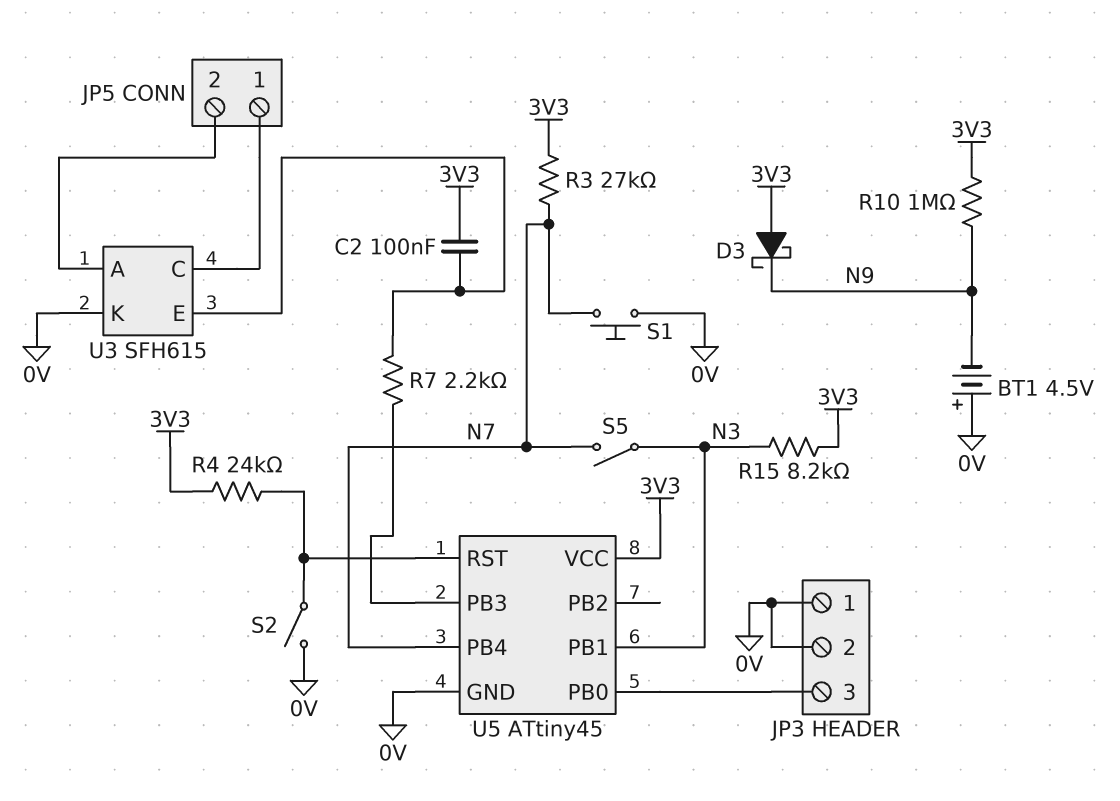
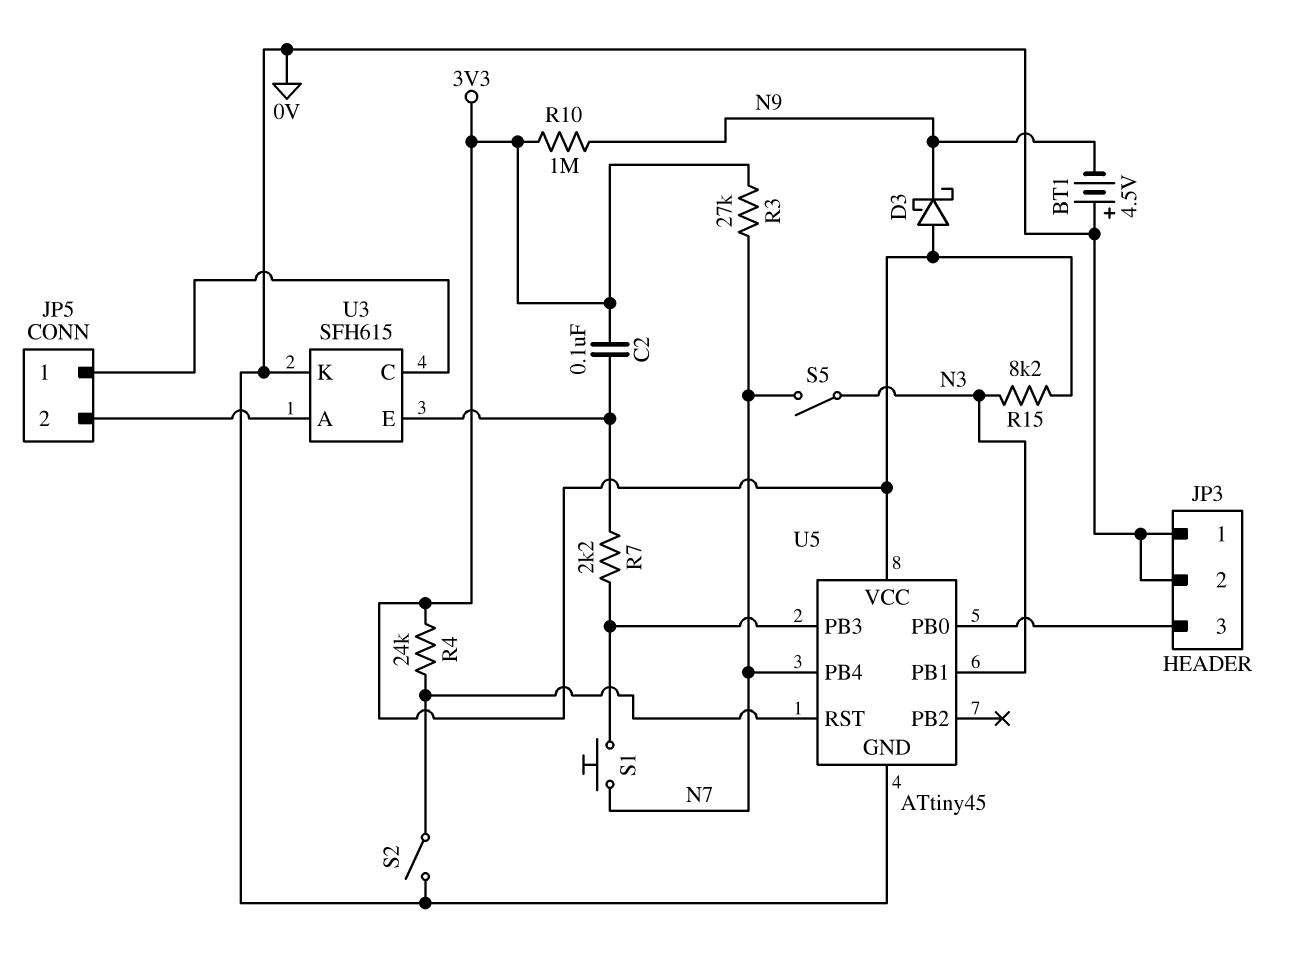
S1: button (0V, N7) -> button (N7, U5/PB3)

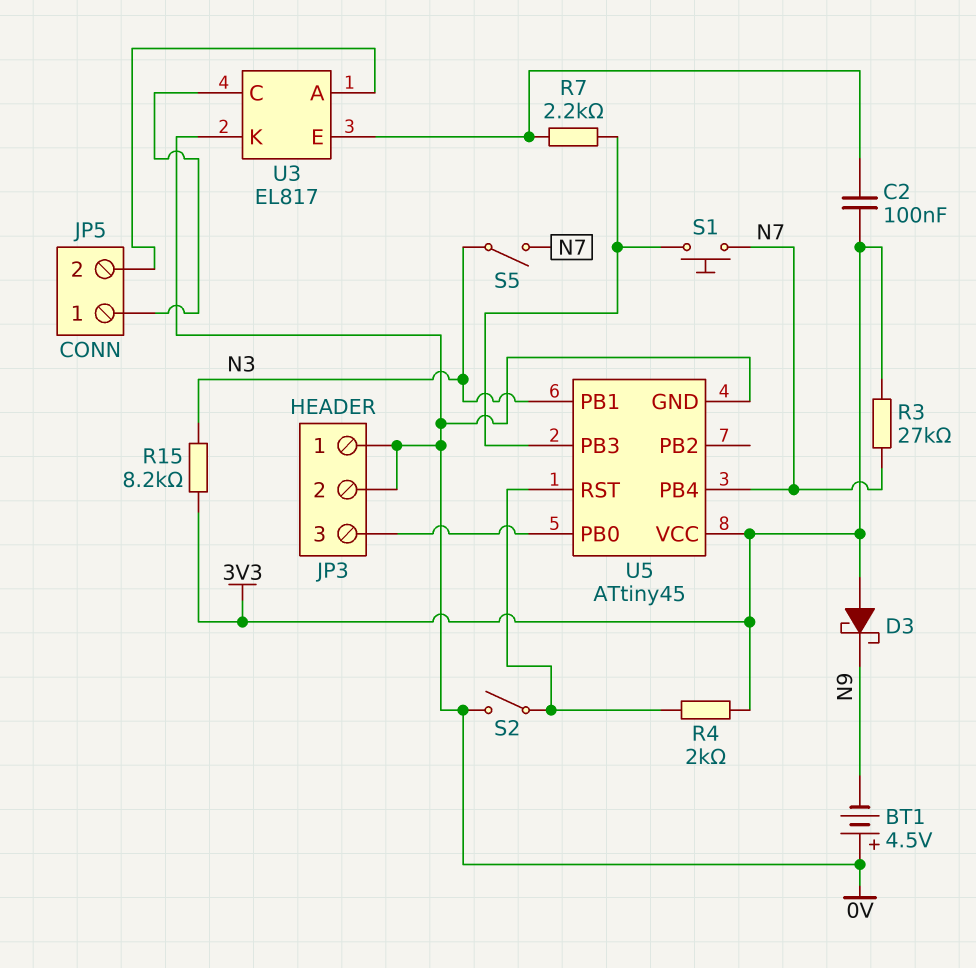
R4: 24k (3V3, U5/RST) -> 2k (3V3, U5/RST)
R10: 1M (3V3, N9) -> none
U3: SFH615 -> EL817

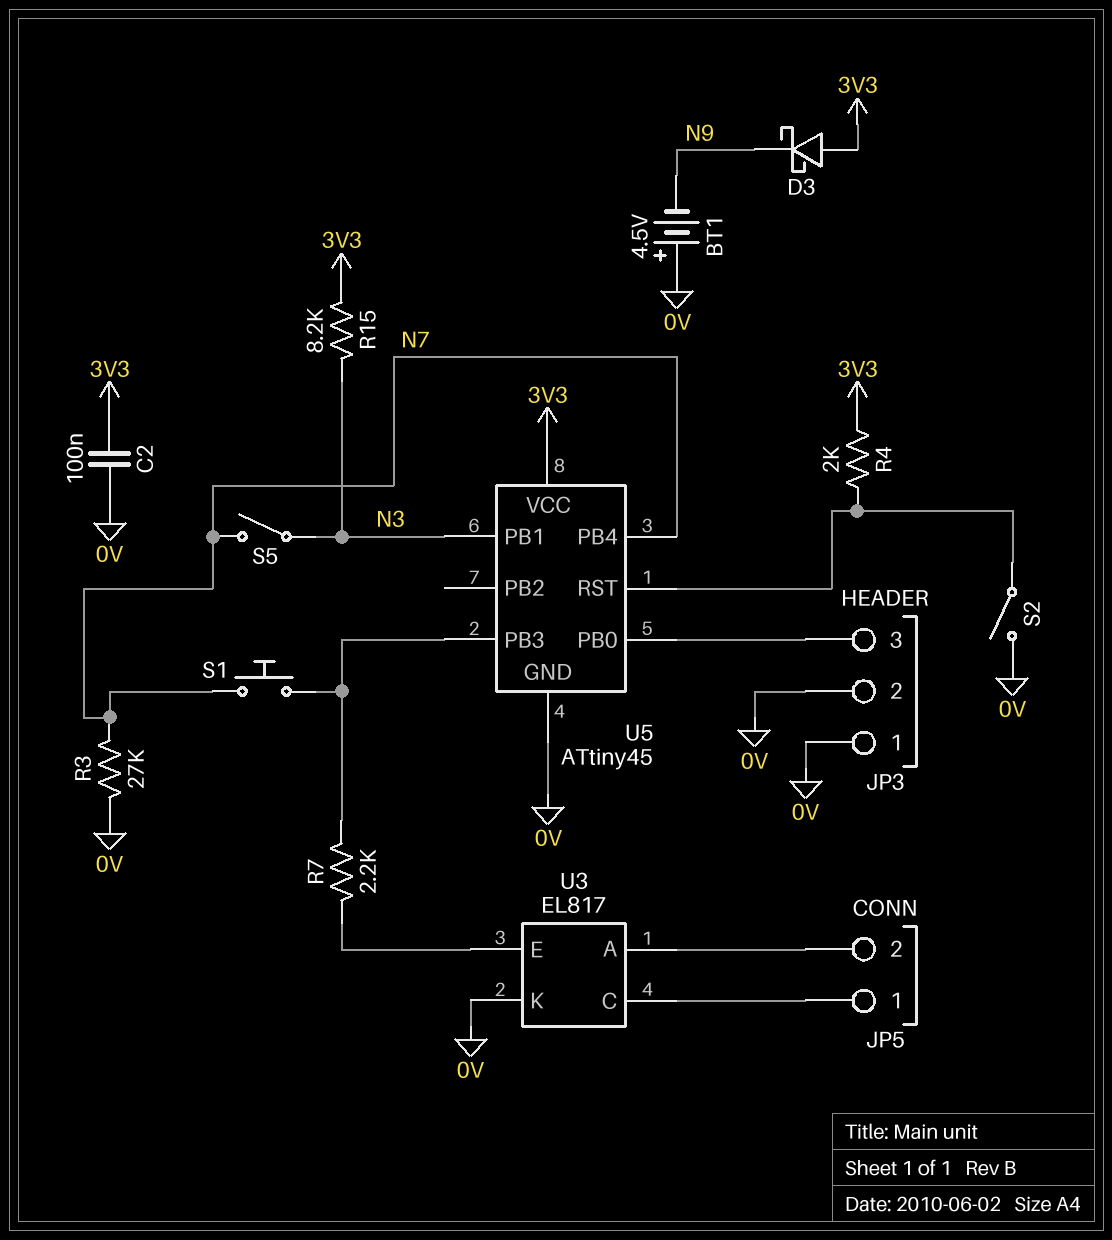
C2: 100nF (3V3, U3/E) -> 100nF (0V, 3V3)
R3: 27k (3V3, N7) -> 27k (0V, N7)

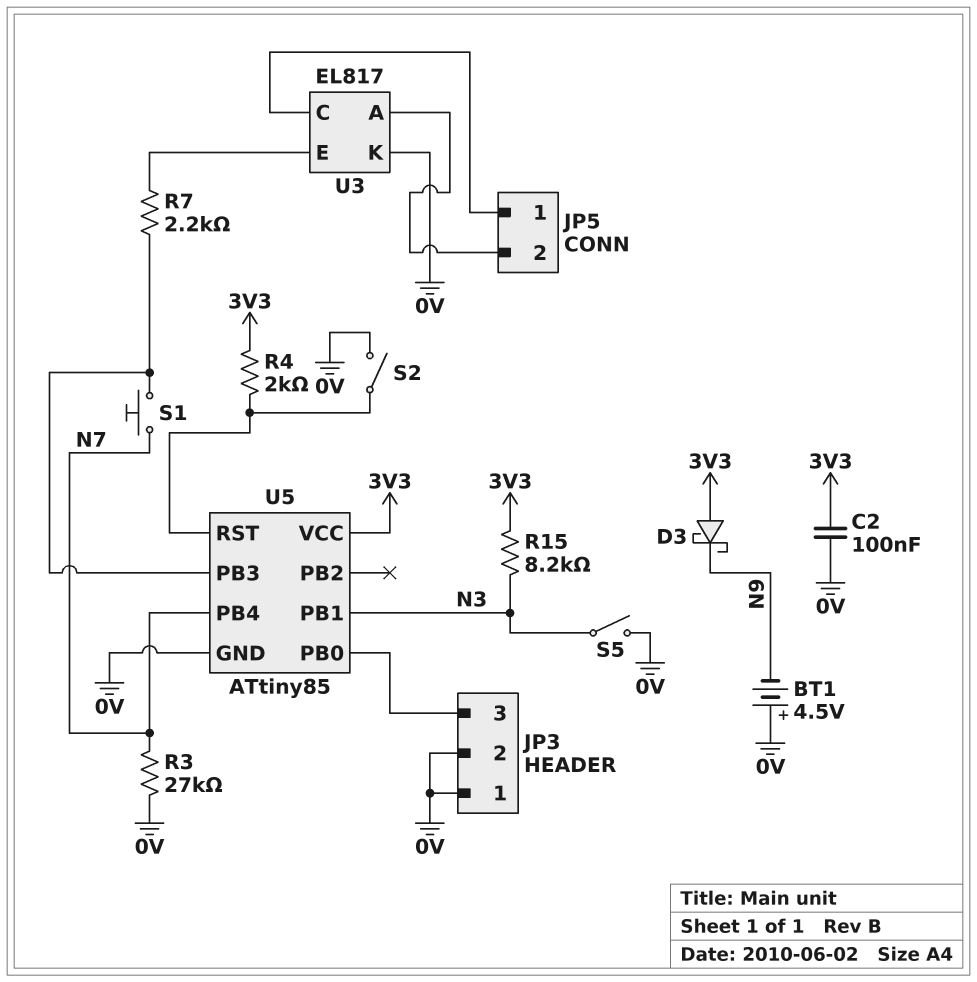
S5: switch (N3, N7) -> switch (0V, N3)
U5: ATtiny45 -> ATtiny85

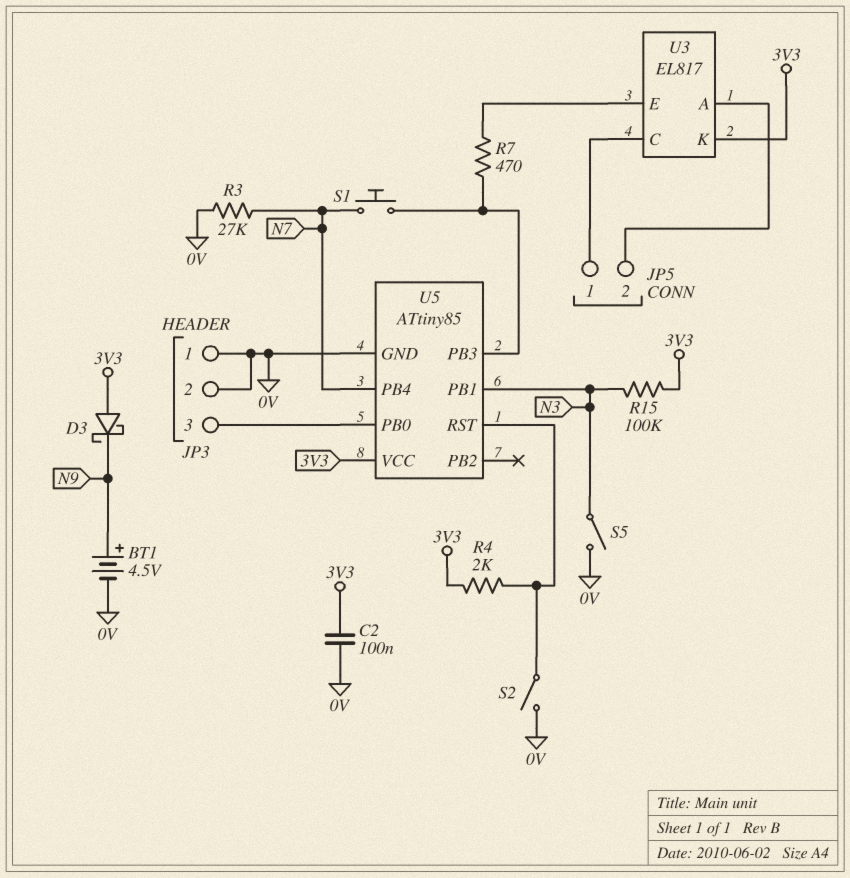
BT1: 4.5V (plus 0V, minus N9) -> 4.5V (plus N9, minus 0V)
R7: 2.2k (U3/E, U5/PB3) -> 470 (U3/E, U5/PB3)
R15: 8.2k (3V3, N3) -> 100k (3V3, N3)
U3 pin K: 0V -> 3V3

